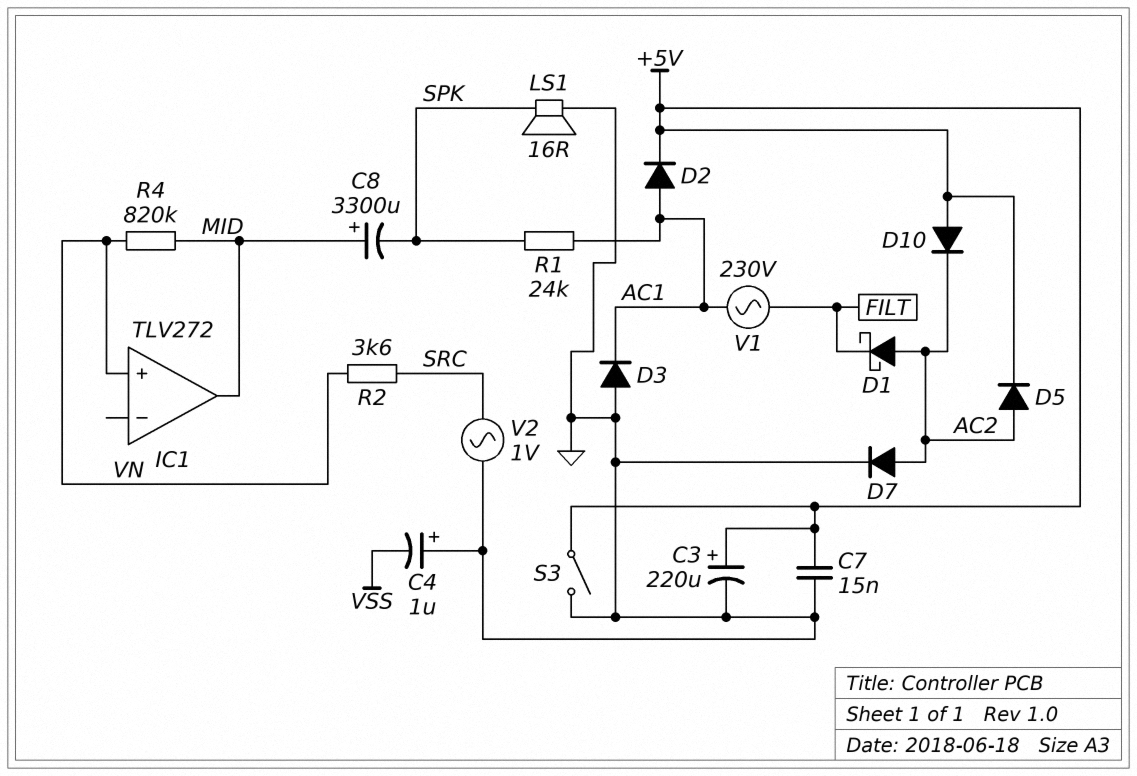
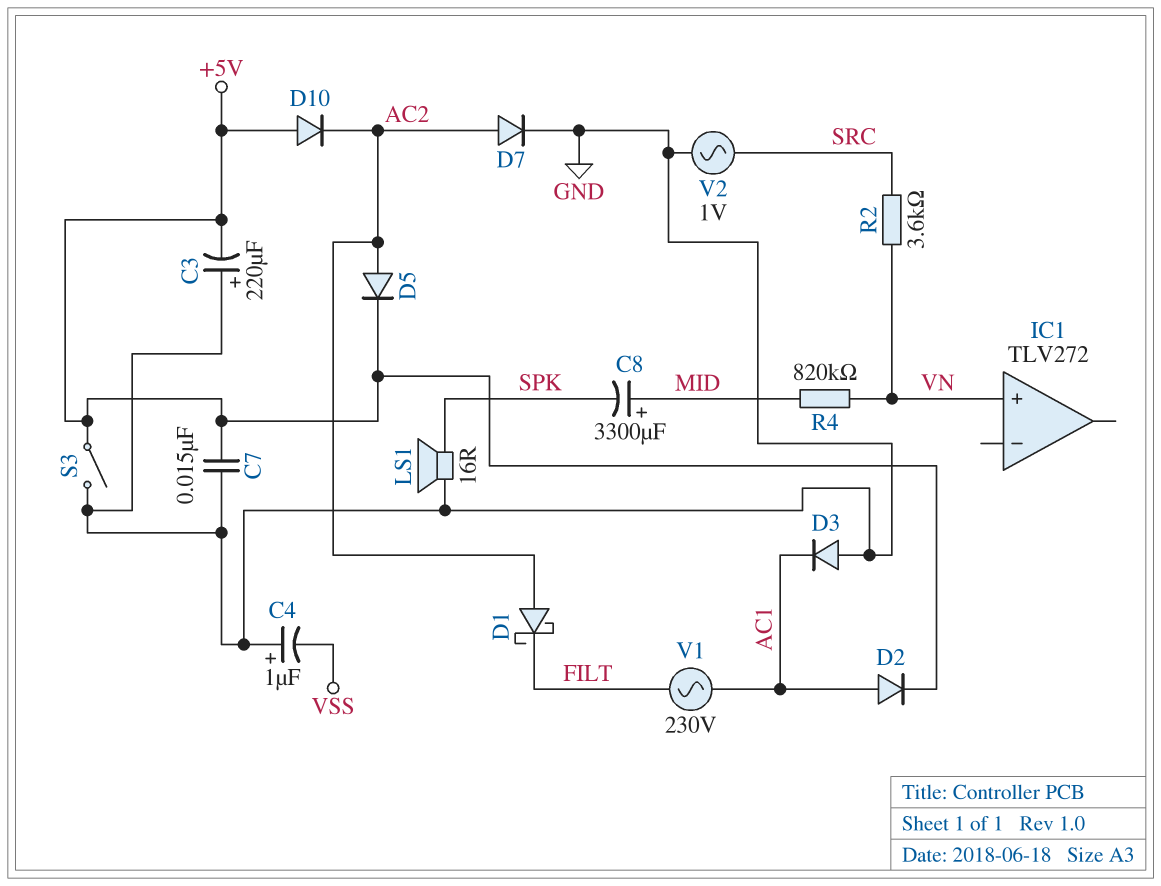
C3: 220uF (plus +5V, minus GND) -> 220uF (plus GND, minus +5V)
IC1 pin out: MID -> none
R1: 24k (AC1, SPK) -> none

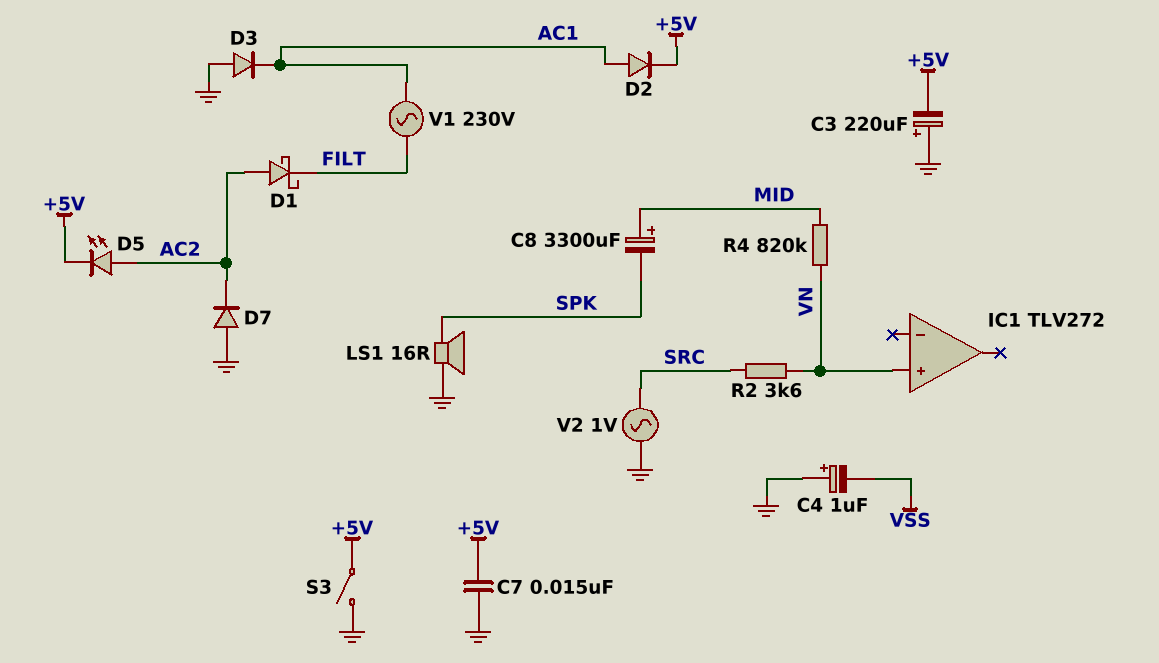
D5: diode (A AC2, K +5V) -> LED (A AC2, K +5V)
D7: diode (A AC2, K GND) -> diode (A GND, K AC2)
D10: diode (A +5V, K AC2) -> none

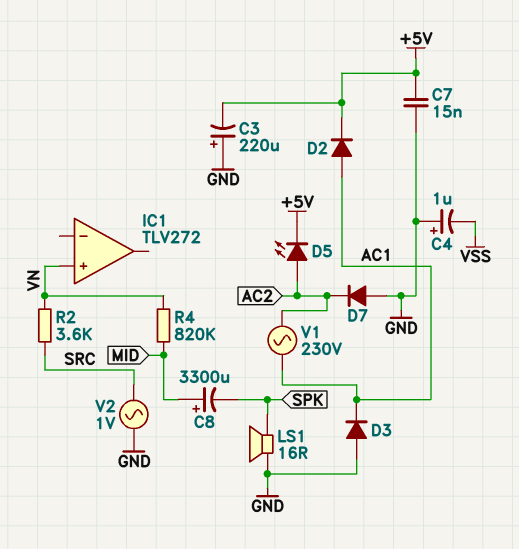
D1: schottky (A AC2, K FILT) -> none
S3: switch (+5V, GND) -> none
V1: AC 230V (AC1, FILT) -> AC 230V (AC1, AC2)

